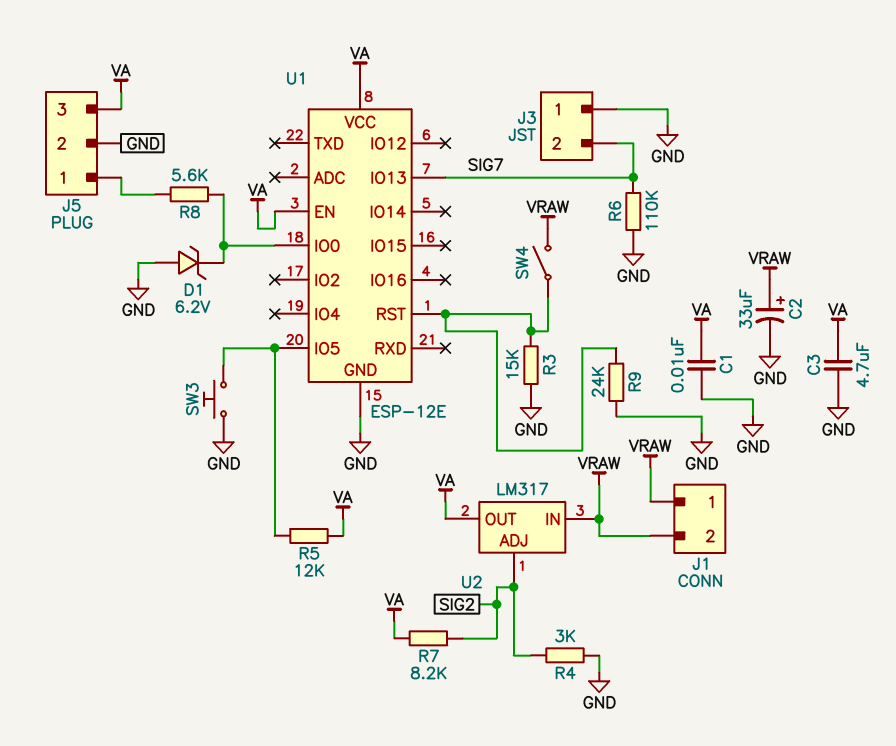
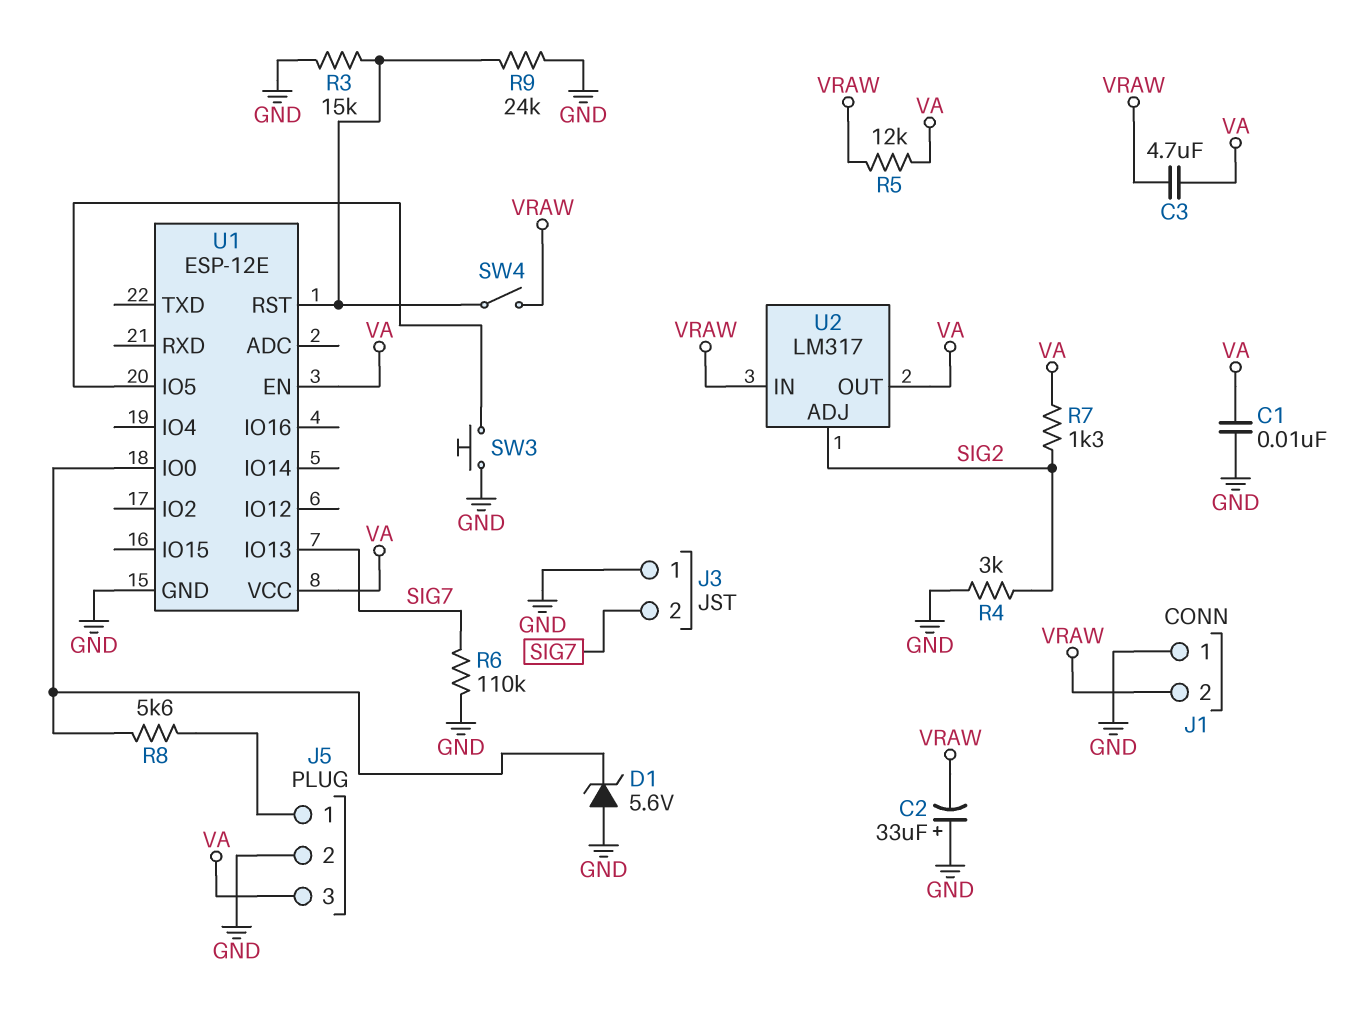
C2: 33uF (plus VRAW, minus GND) -> 33uF (plus GND, minus VRAW)
C3: 4.7uF (GND, VA) -> 4.7uF (VA, VRAW)
D1: zener 6.2V (A GND, K U1/IO0) -> zener 5.6V (A GND, K U1/IO0)
J1 pin 1: VRAW -> GND
R5: 12k (U1/IO5, VA) -> 12k (VA, VRAW)
R7: 8.2k (SIG2, VA) -> 1.3k (SIG2, VA)

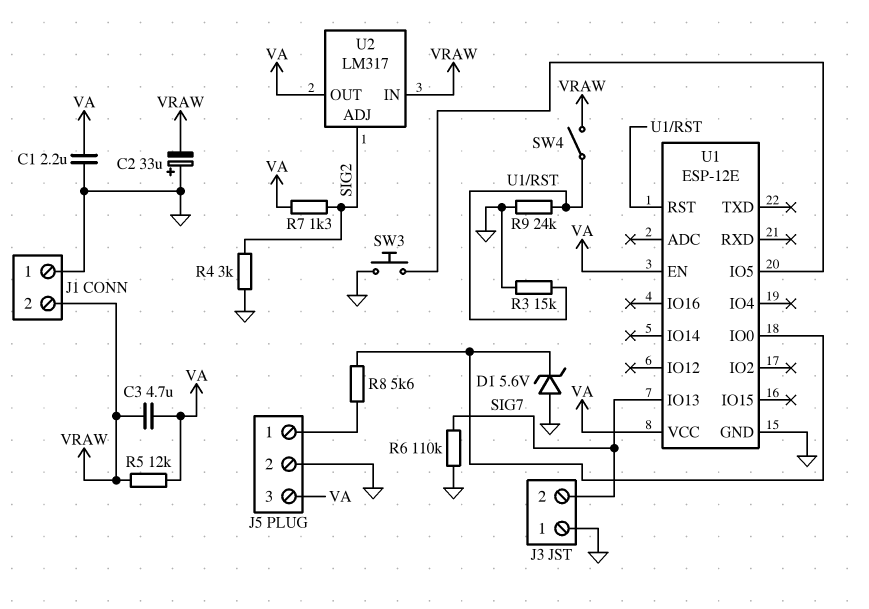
C1: 10nF (GND, VA) -> 2.2uF (GND, VA)

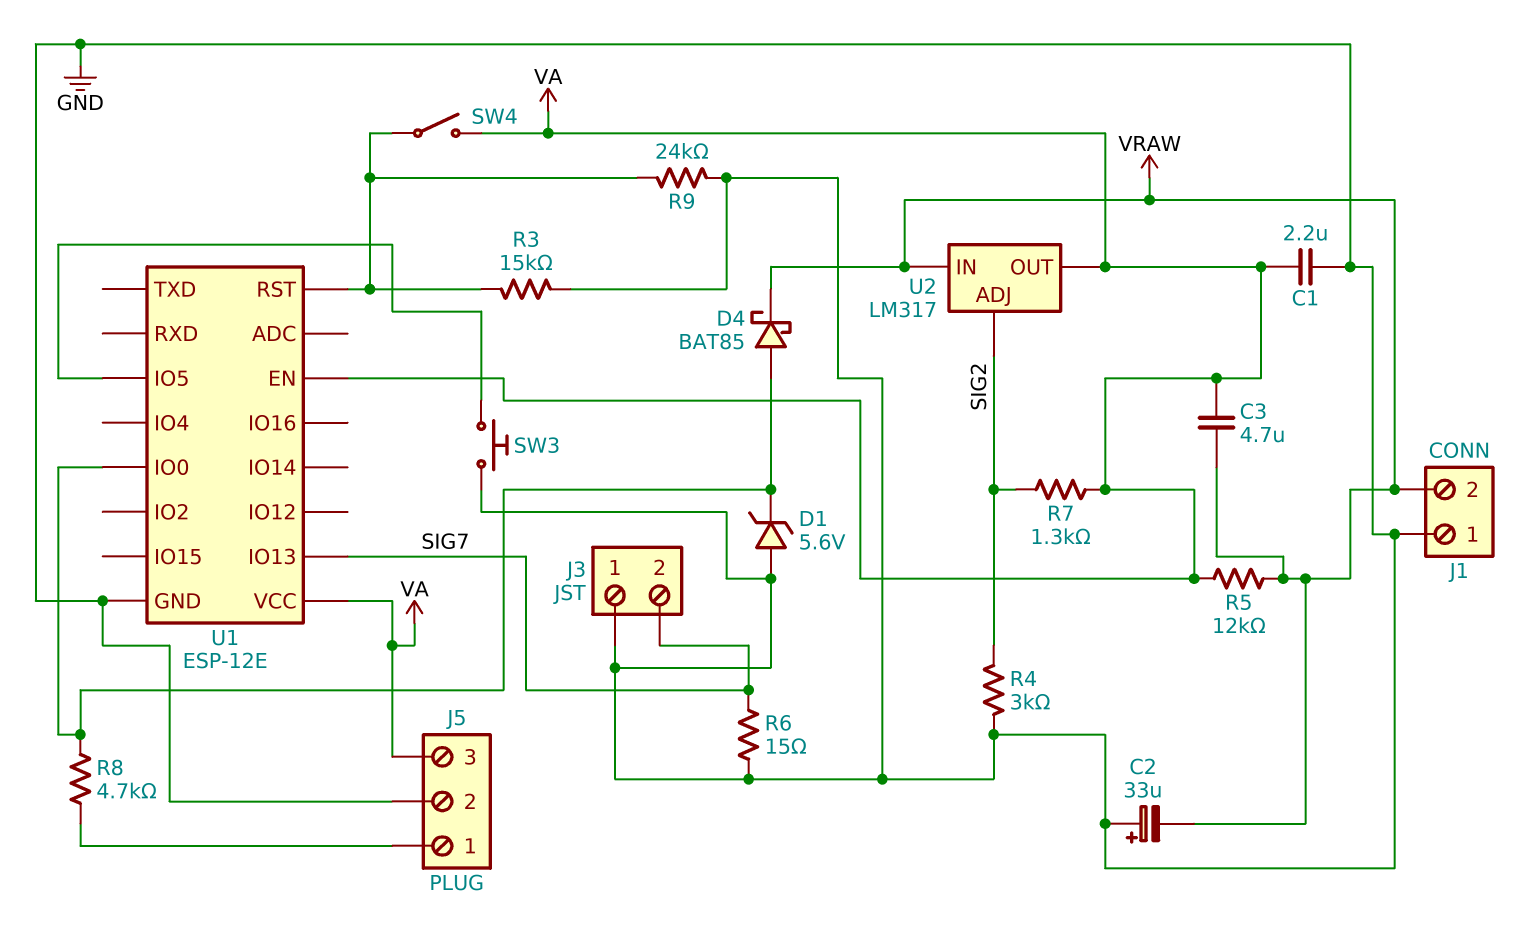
D4: none -> schottky BAT85 (A U1/IO0, K VRAW)
R6: 110k (GND, SIG7) -> 15 (GND, SIG7)
R8: 5.6k (J5/1, U1/IO0) -> 4.7k (J5/1, U1/IO0)
SW4: switch (U1/RST, VRAW) -> switch (U1/RST, VA)

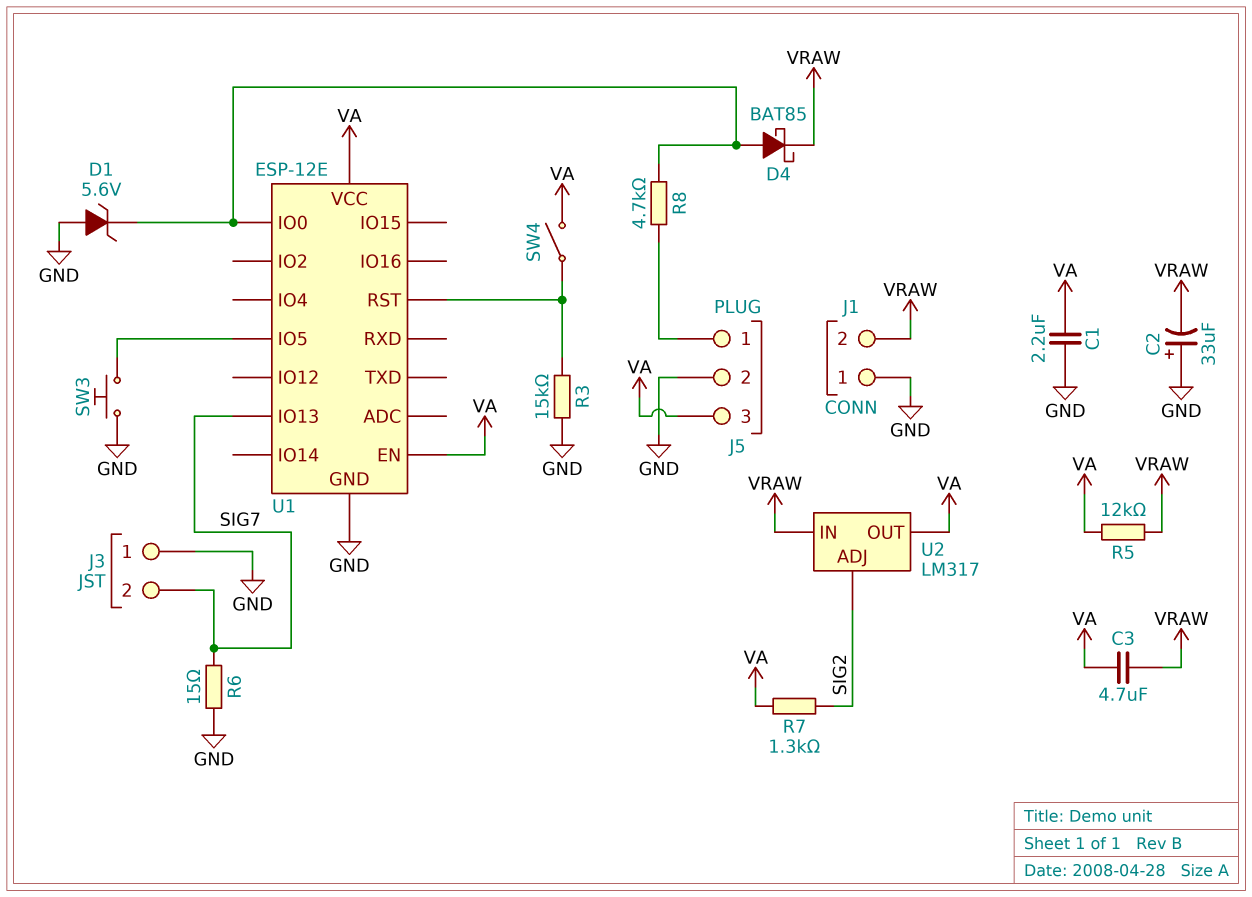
R4: 3k (GND, SIG2) -> none
R9: 24k (GND, U1/RST) -> none

